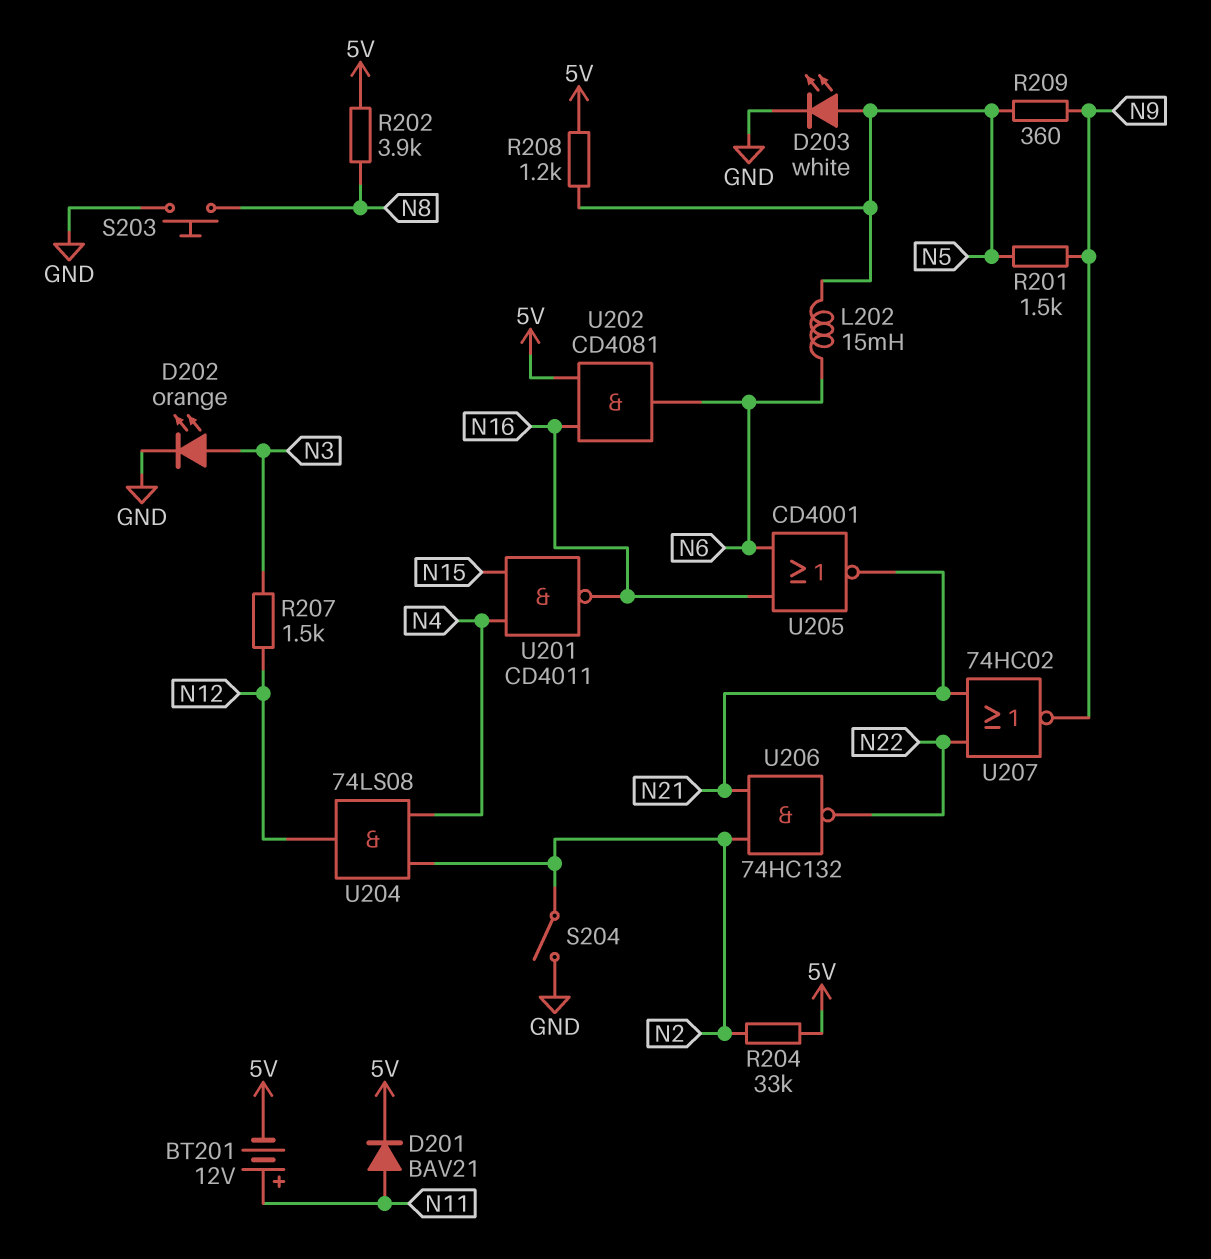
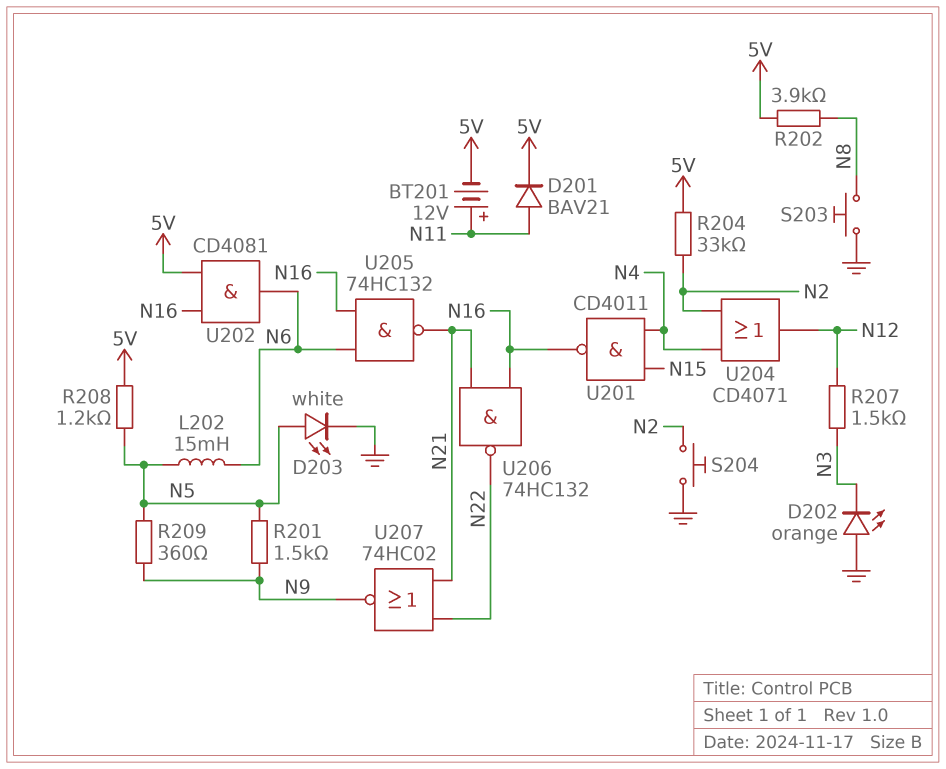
D202: LED orange (A N3, K GND) -> LED orange (A GND, K N3)
S204: switch (GND, N2) -> button (GND, N2)
U204: AND 74LS08 (in N2, in N4, out N12) -> OR CD4071 (in N2, in N4, out N12)
U205: NOR CD4001 (in N6, in N16, out N21) -> NAND 74HC132 (in N6, in N16, out N21)
U206: NAND 74HC132 (in N2, in N21, out N22) -> NAND 74HC132 (in N16, in N21, out N22)

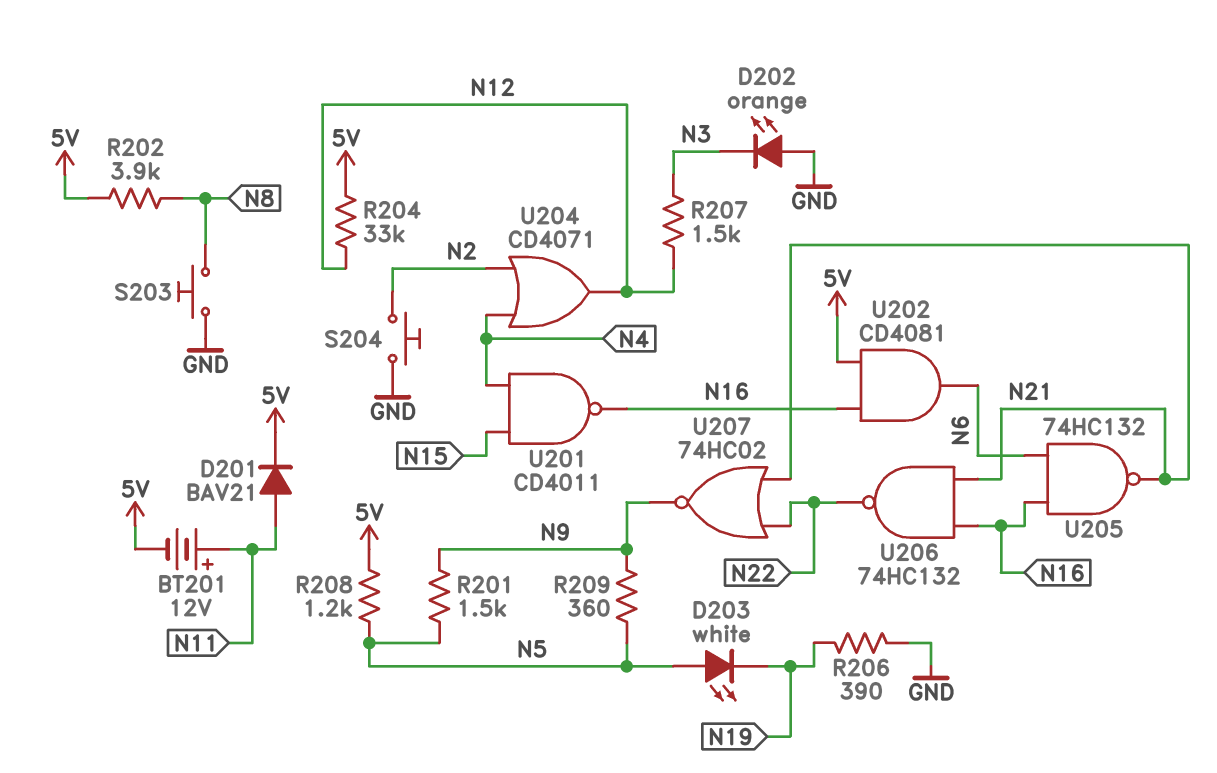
D203: LED white (A N5, K GND) -> LED white (A N5, K N19)
L202: 15mH (N5, N6) -> none
R204: 33k (5V, N2) -> 33k (5V, N12)
R206: none -> 390 (GND, N19)

